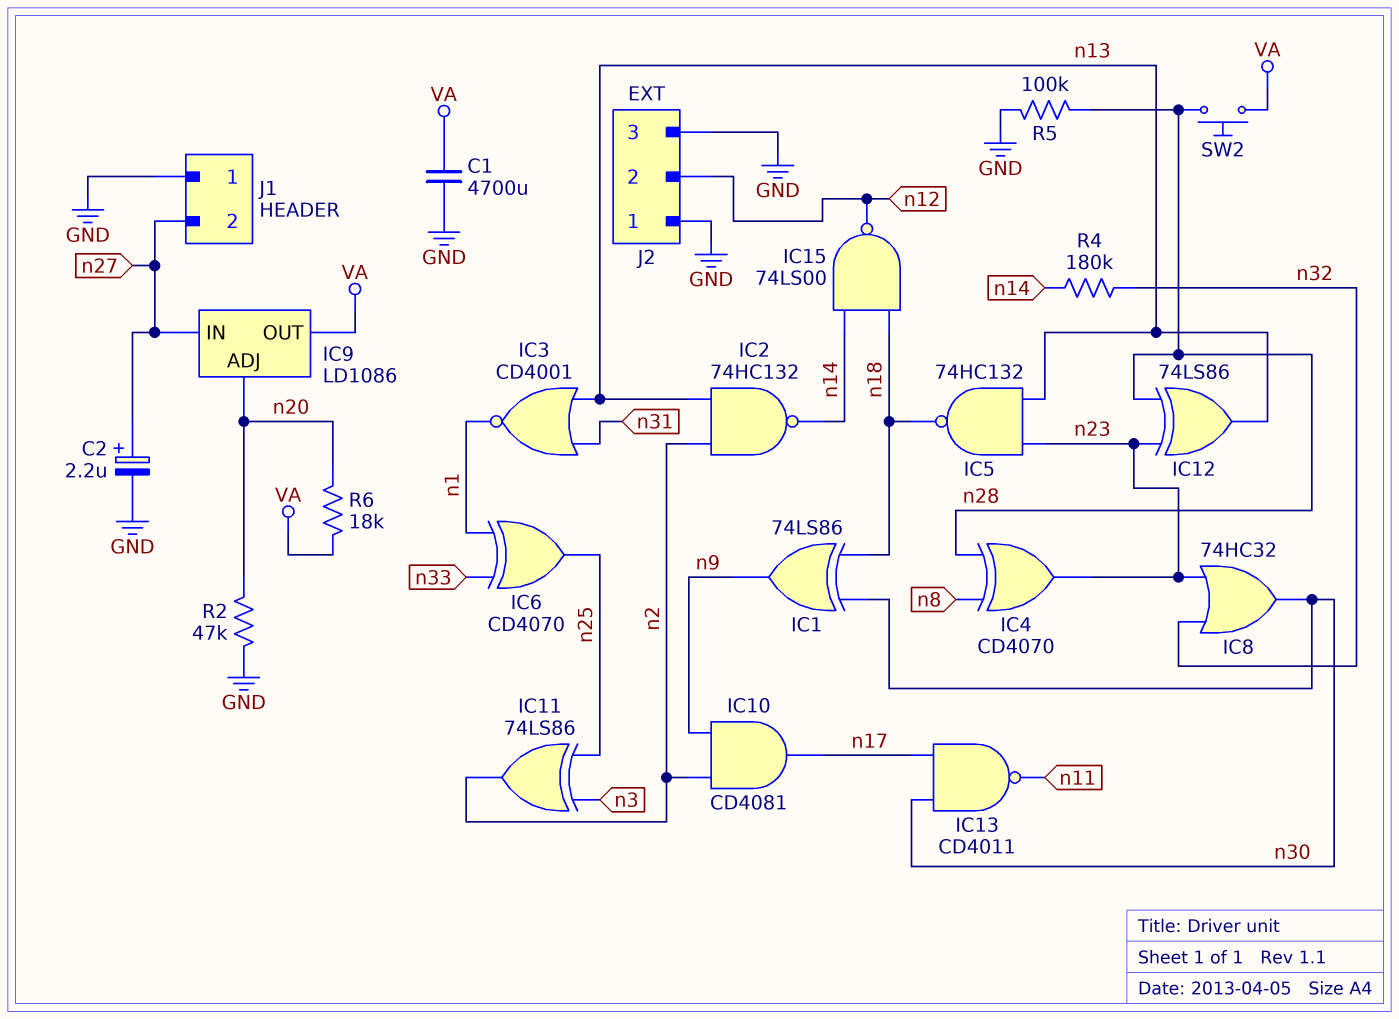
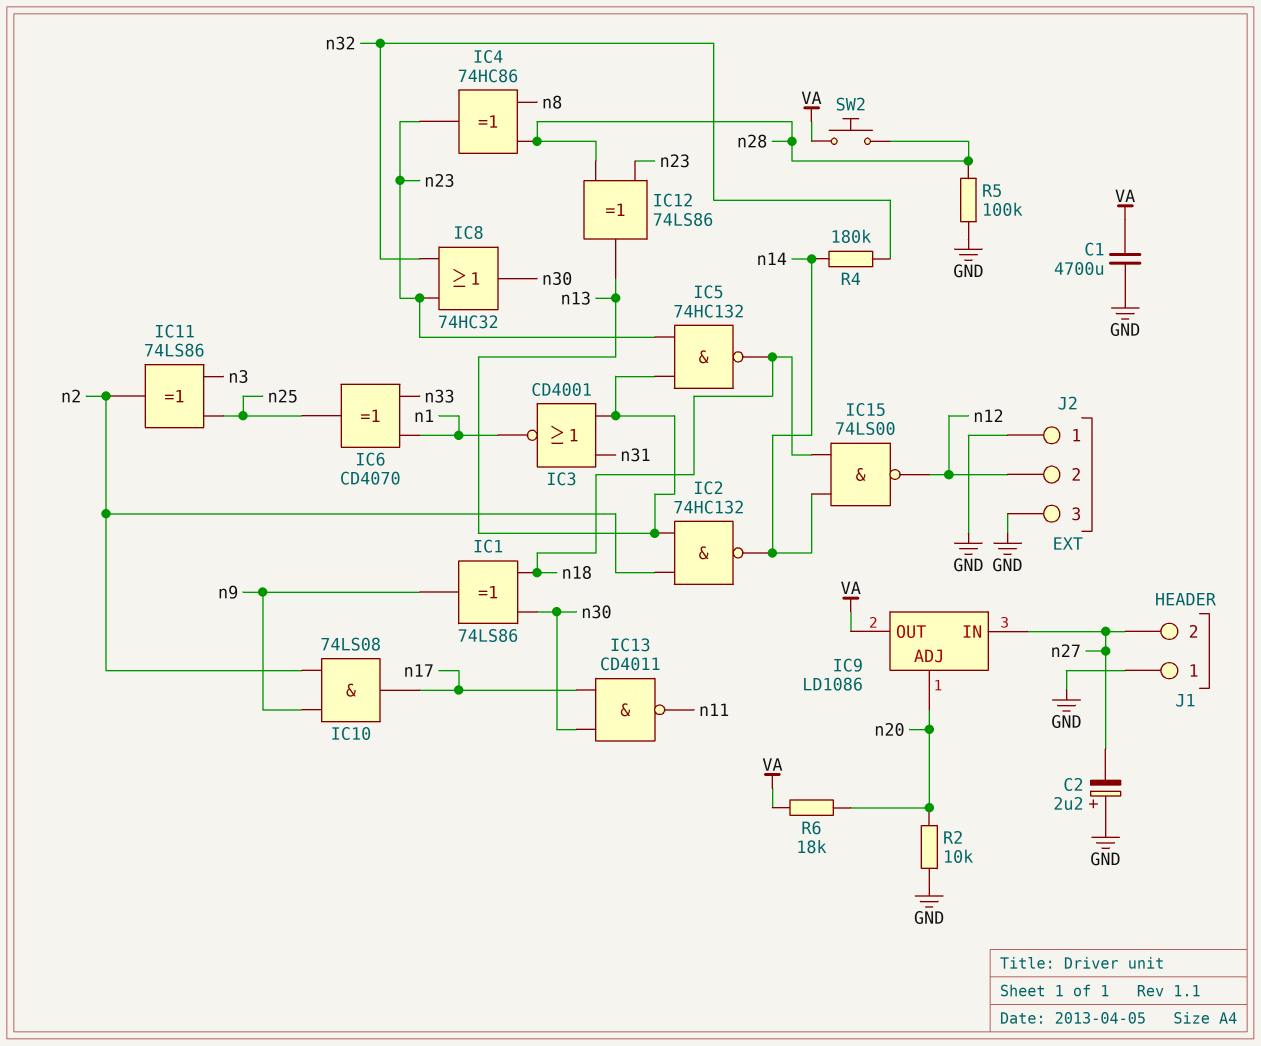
C2: 2.2uF (plus n27, minus GND) -> 2.2uF (plus GND, minus n27)
IC4: XOR CD4070 (in n8, in n28, out n23) -> XOR 74HC86 (in n8, in n28, out n23)
IC10: AND CD4081 (in n2, in n9, out n17) -> AND 74LS08 (in n2, in n9, out n17)
R2: 47k (GND, n20) -> 10k (GND, n20)

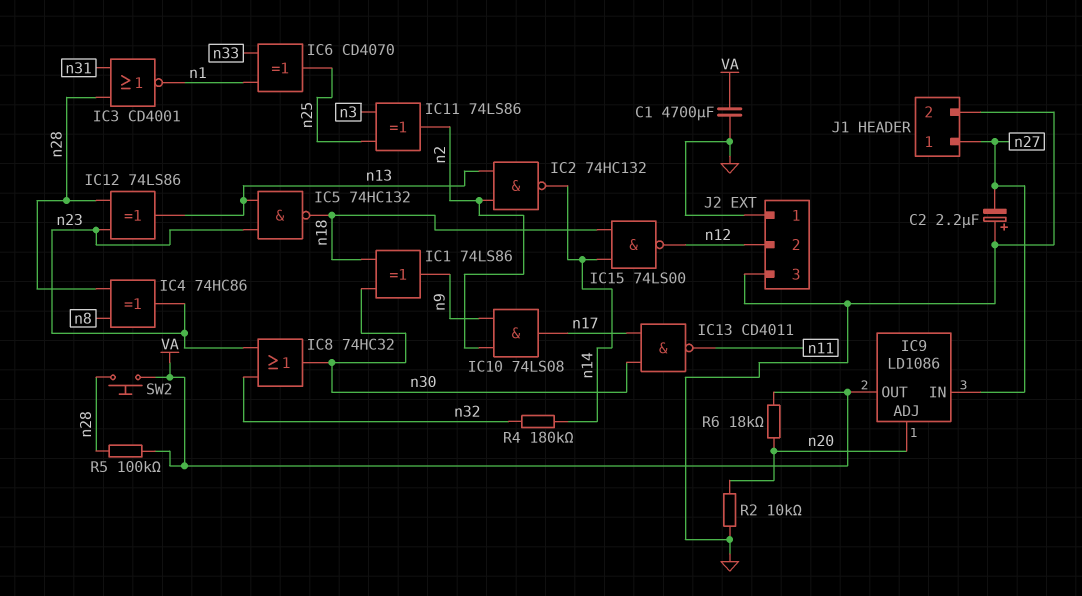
IC3: NOR CD4001 (in n13, in n31, out n1) -> NOR CD4001 (in n28, in n31, out n1)
J1 pin 1: GND -> n27
J1 pin 2: n27 -> GND
R5: 100k (GND, n28) -> 100k (VA, n28)

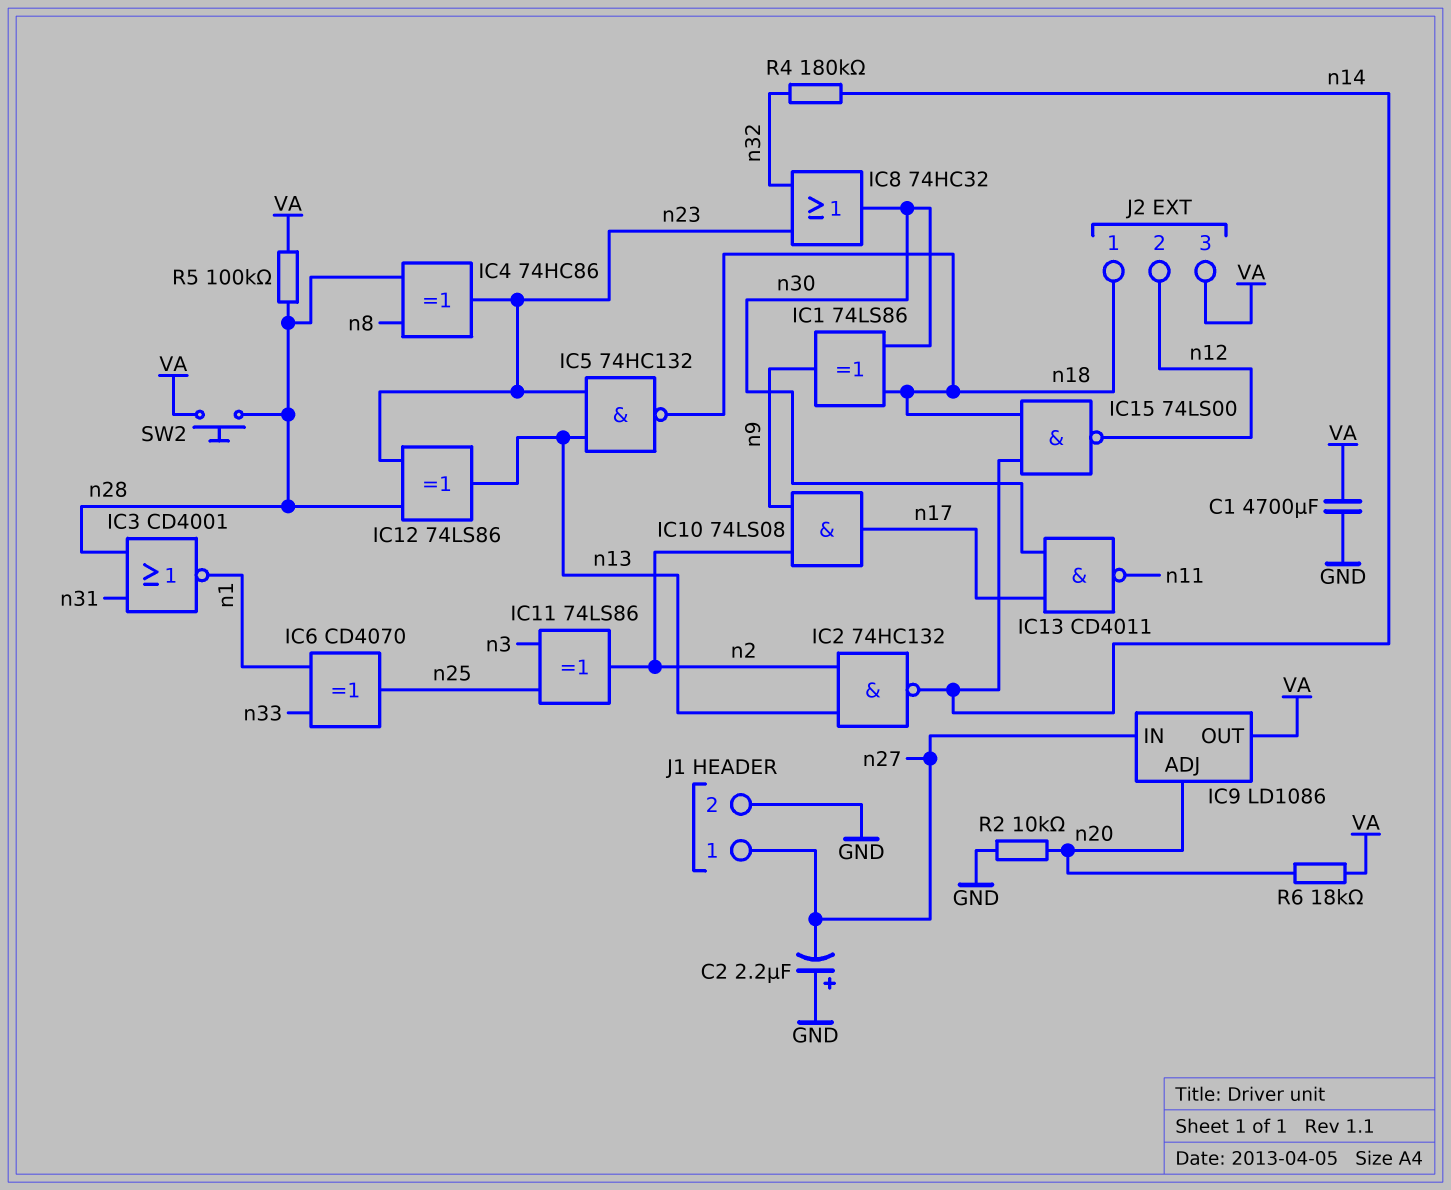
J2 pin 1: GND -> n18
J2 pin 3: GND -> VA

